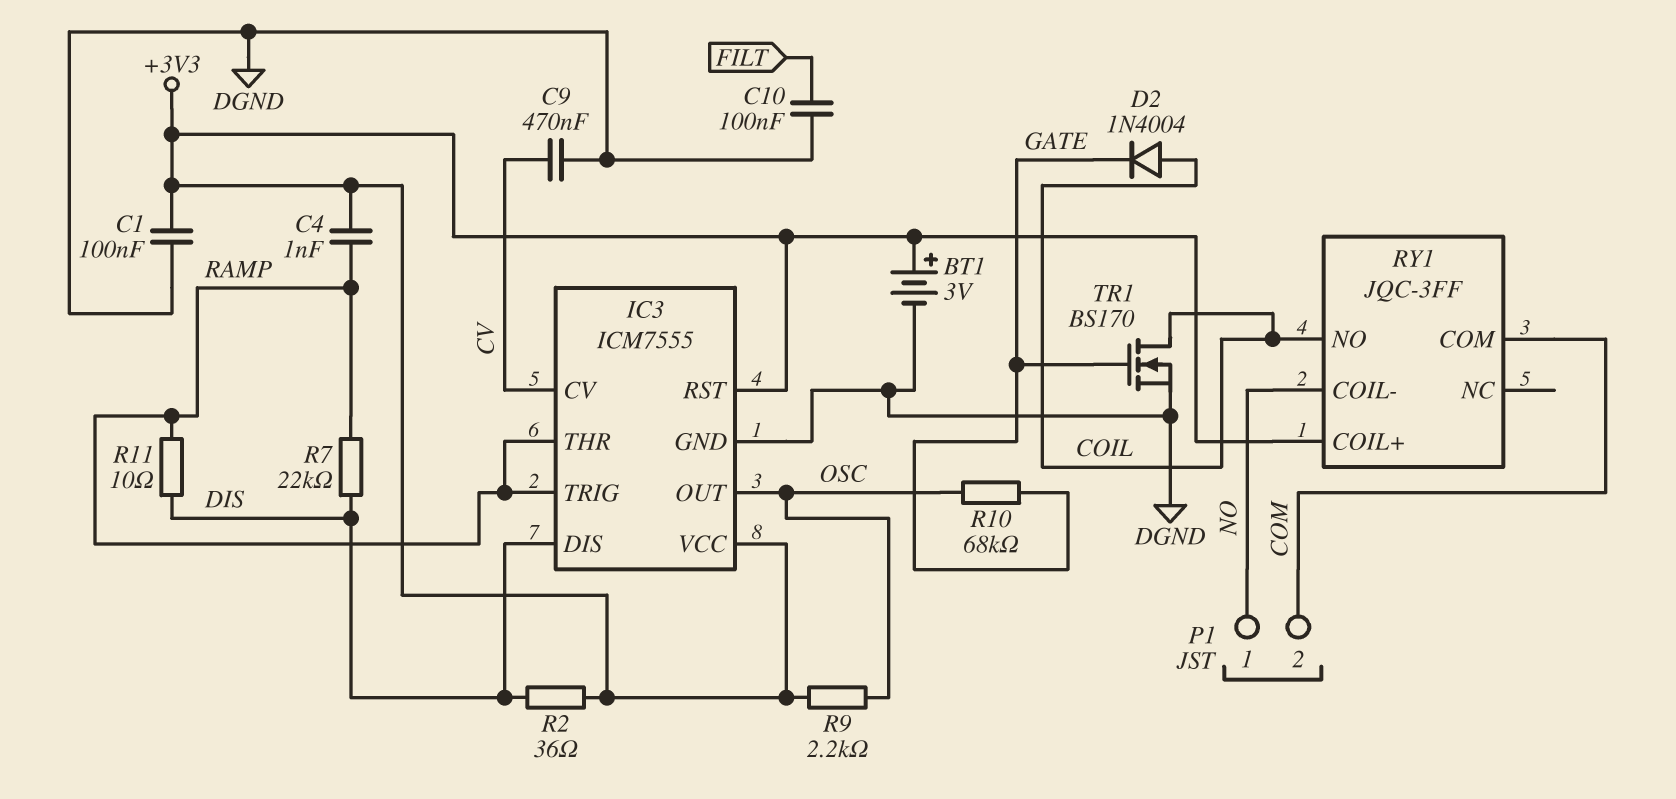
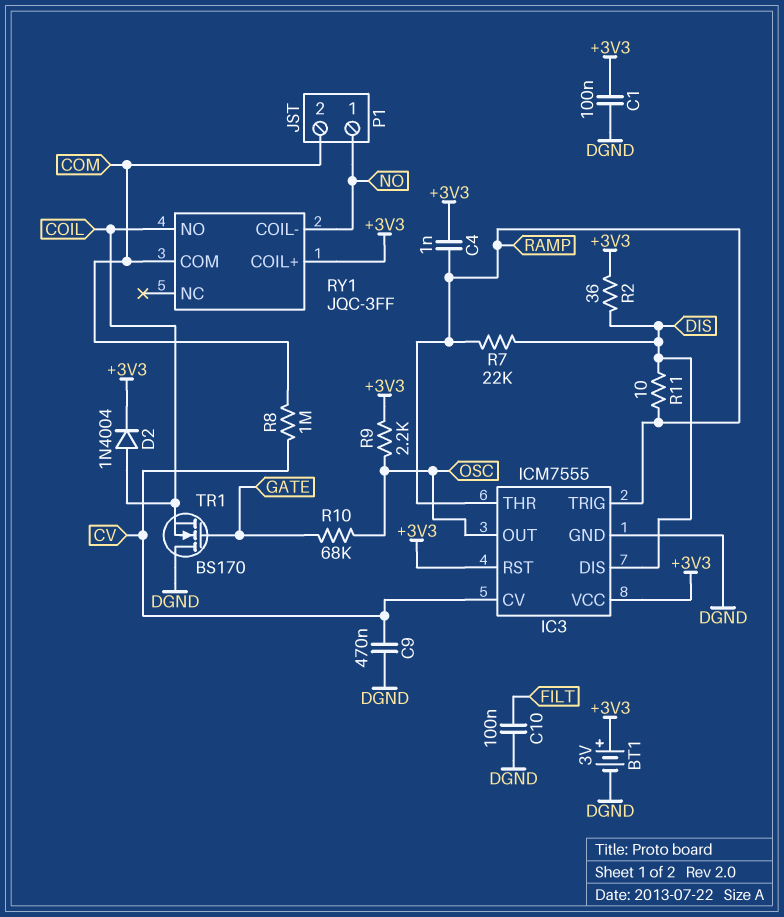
D2: diode 1N4004 (A COIL, K GATE) -> diode 1N4004 (A COIL, K +3V3)
R8: none -> 1M (COM, CV)
TR1: NMOS BS170 (G GATE, D COIL, S DGND) -> NMOS BS170 (G GATE, D DGND, S COIL)

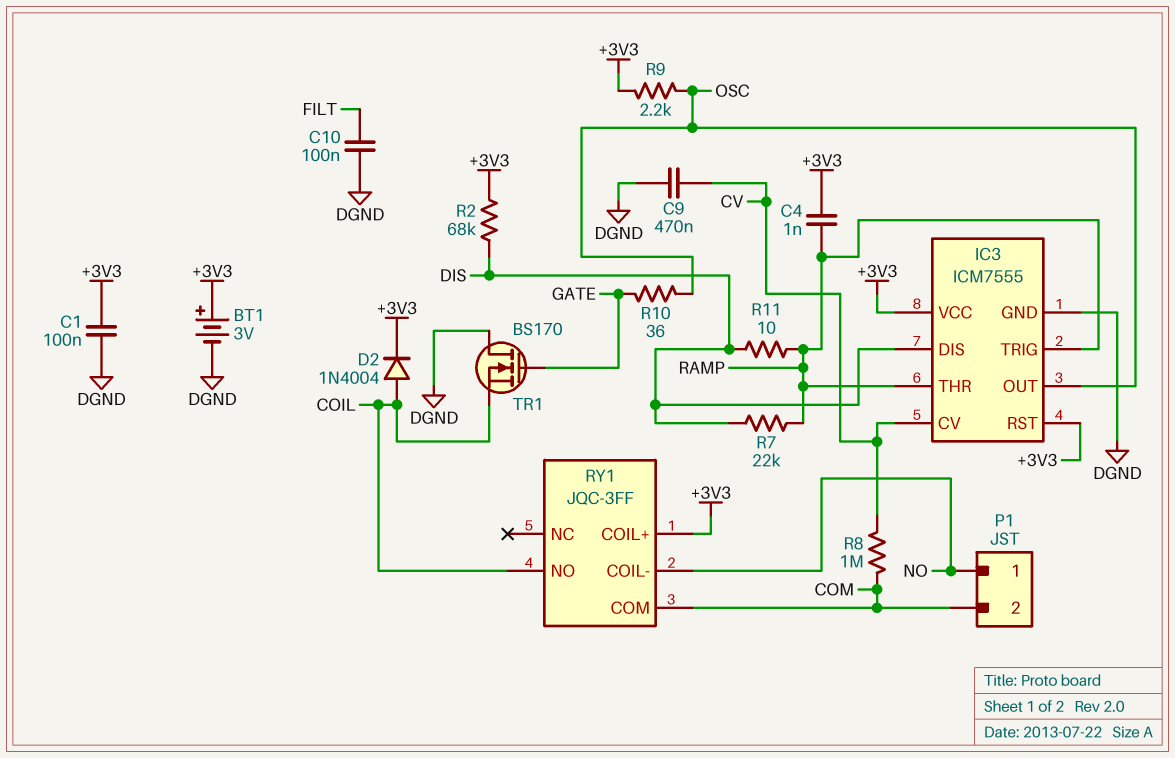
R2: 36 (+3V3, DIS) -> 68k (+3V3, DIS)
R10: 68k (GATE, OSC) -> 36 (GATE, OSC)

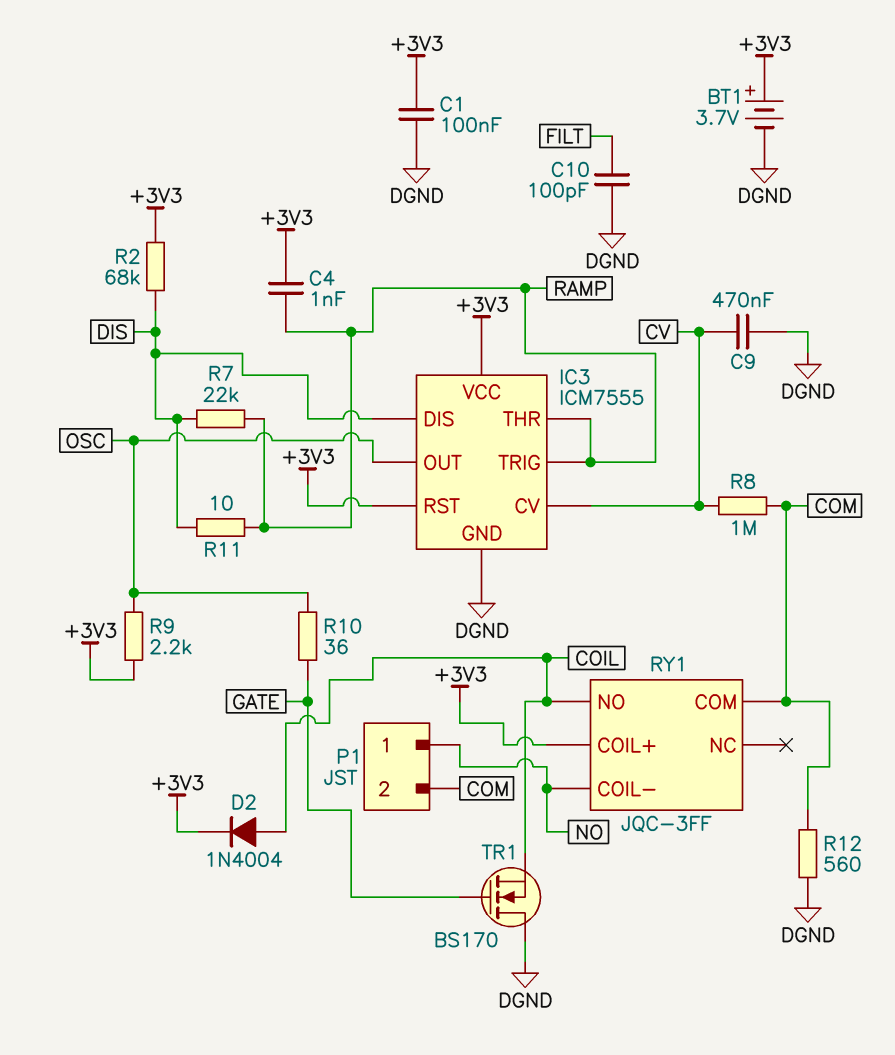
BT1: 3V (plus +3V3, minus DGND) -> 3.7V (plus +3V3, minus DGND)
C10: 100nF (DGND, FILT) -> 100pF (DGND, FILT)
R12: none -> 560 (COM, DGND)

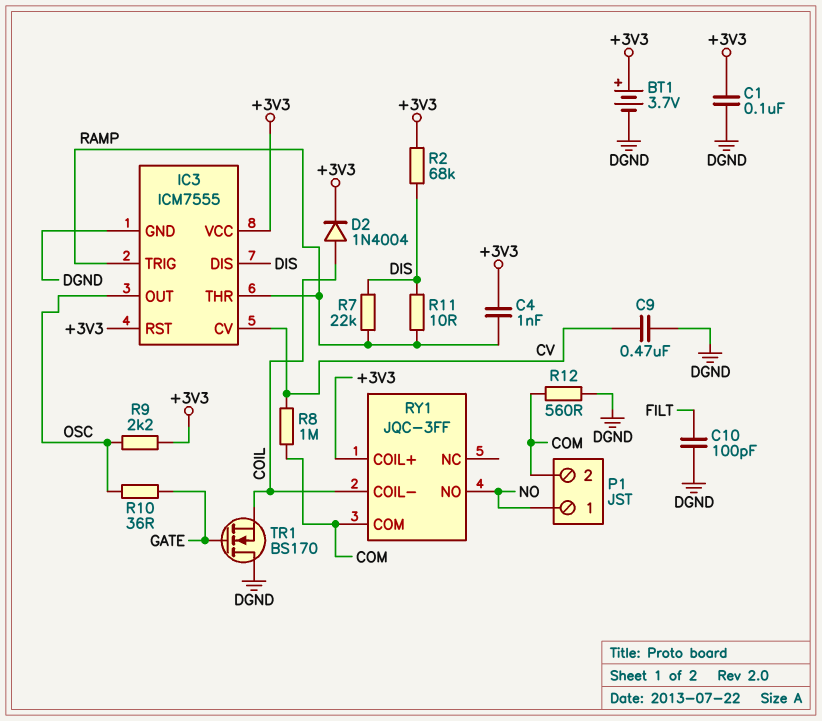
RY1 pin COIL-: NO -> COIL
RY1 pin NO: COIL -> NO

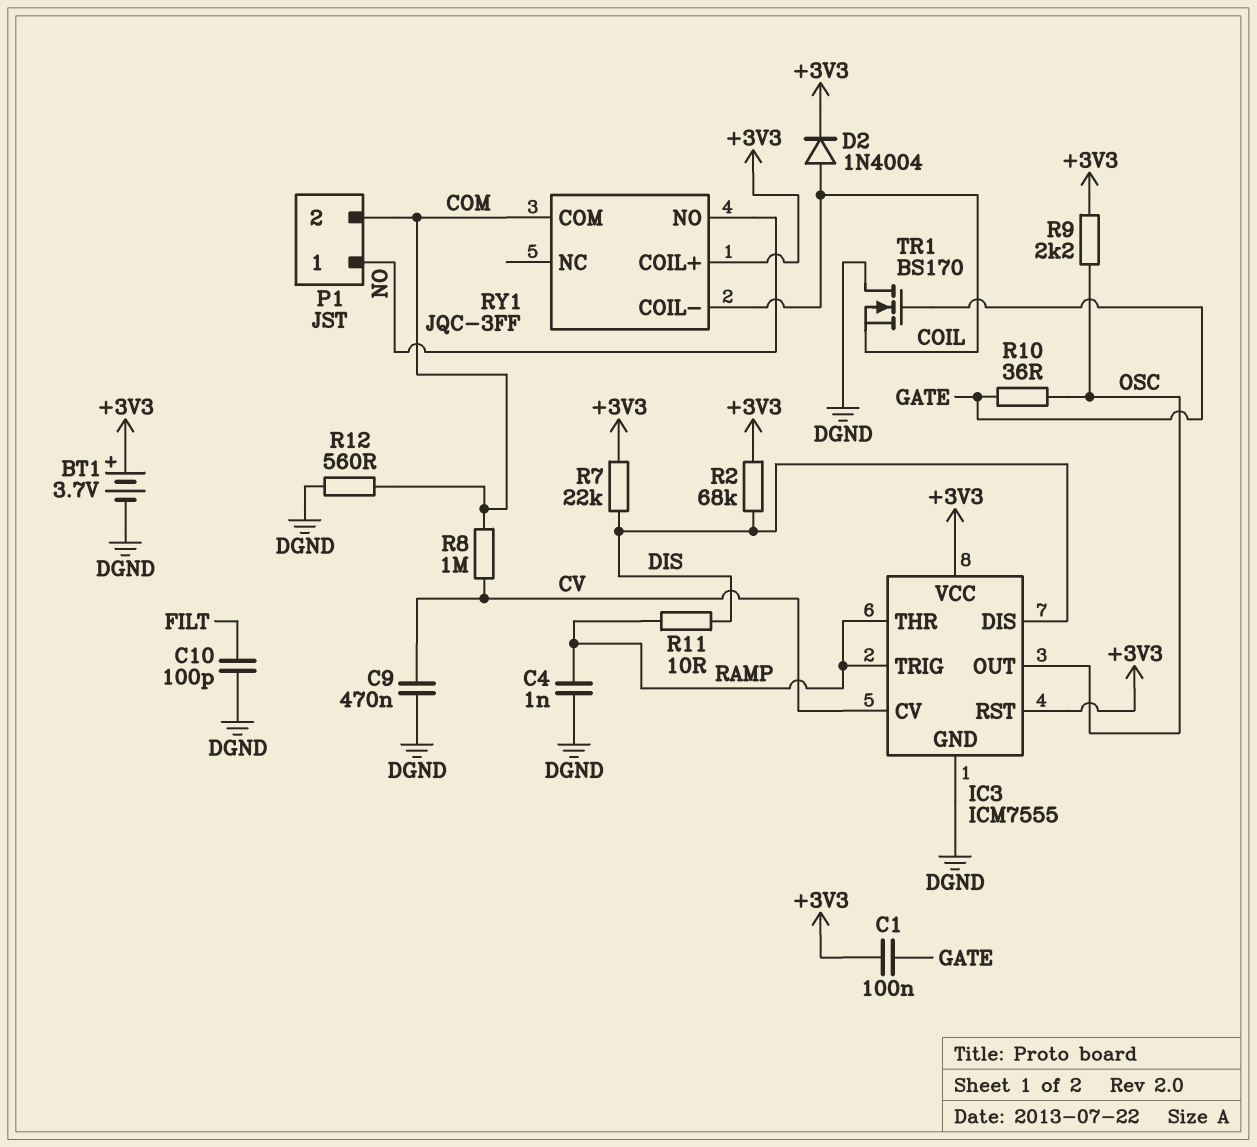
C1: 100nF (+3V3, DGND) -> 100nF (+3V3, GATE)
C4: 1nF (+3V3, RAMP) -> 1nF (DGND, RAMP)
R7: 22k (DIS, RAMP) -> 22k (+3V3, DIS)

